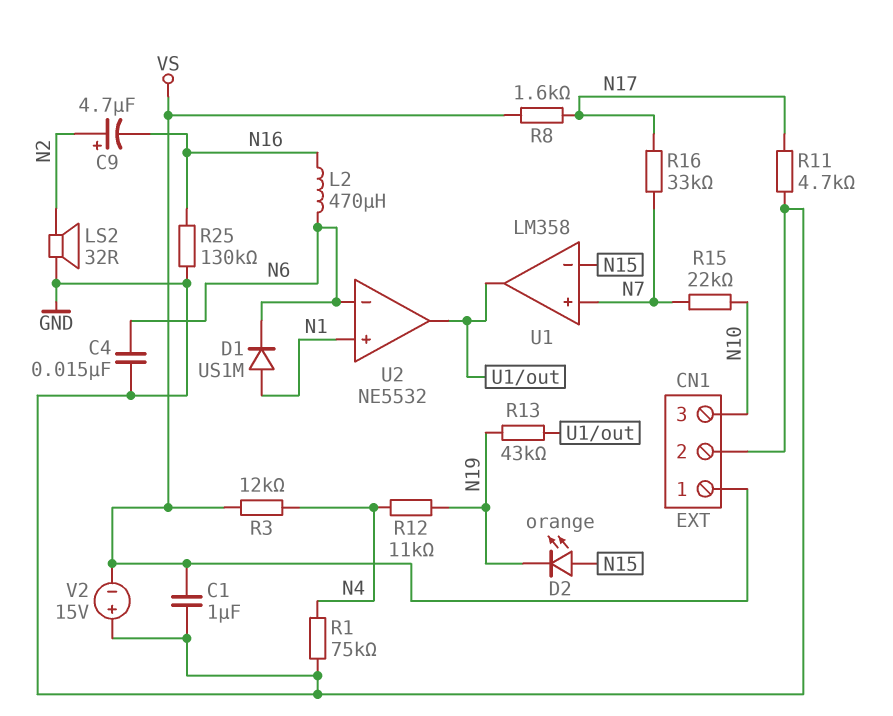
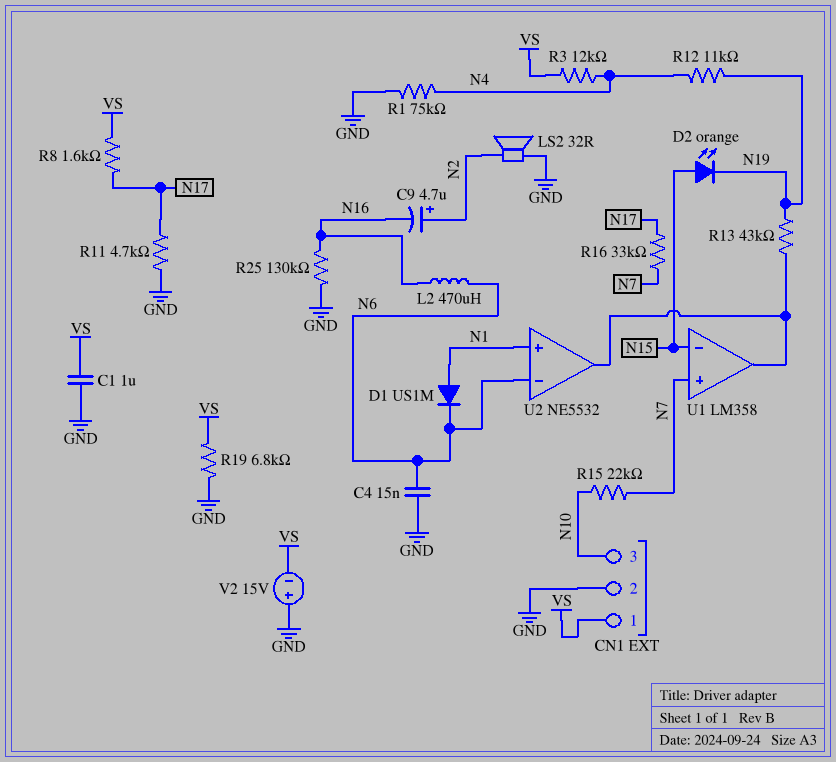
R19: none -> 6.8k (GND, VS)

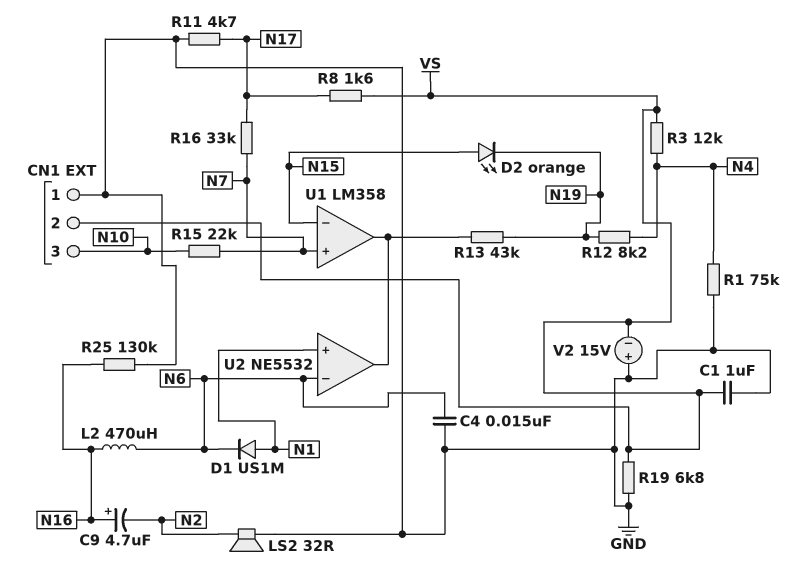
C9: 4.7uF (plus N2, minus N16) -> 4.7uF (plus N16, minus N2)
CN1 pin 1: VS -> GND
CN1 pin 2: GND -> VS
R12: 11k (N4, N19) -> 8.2k (N4, N19)

